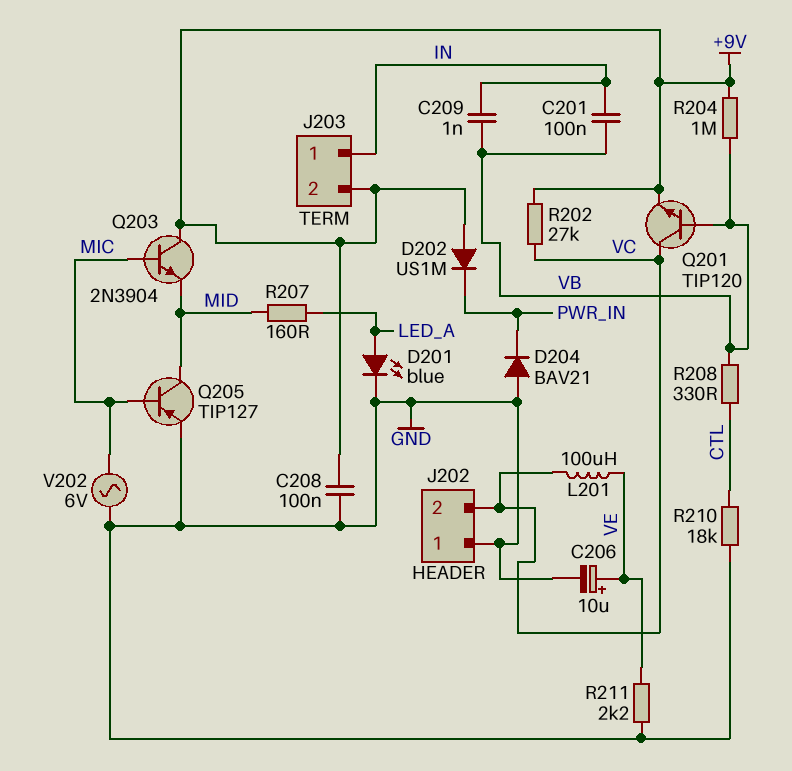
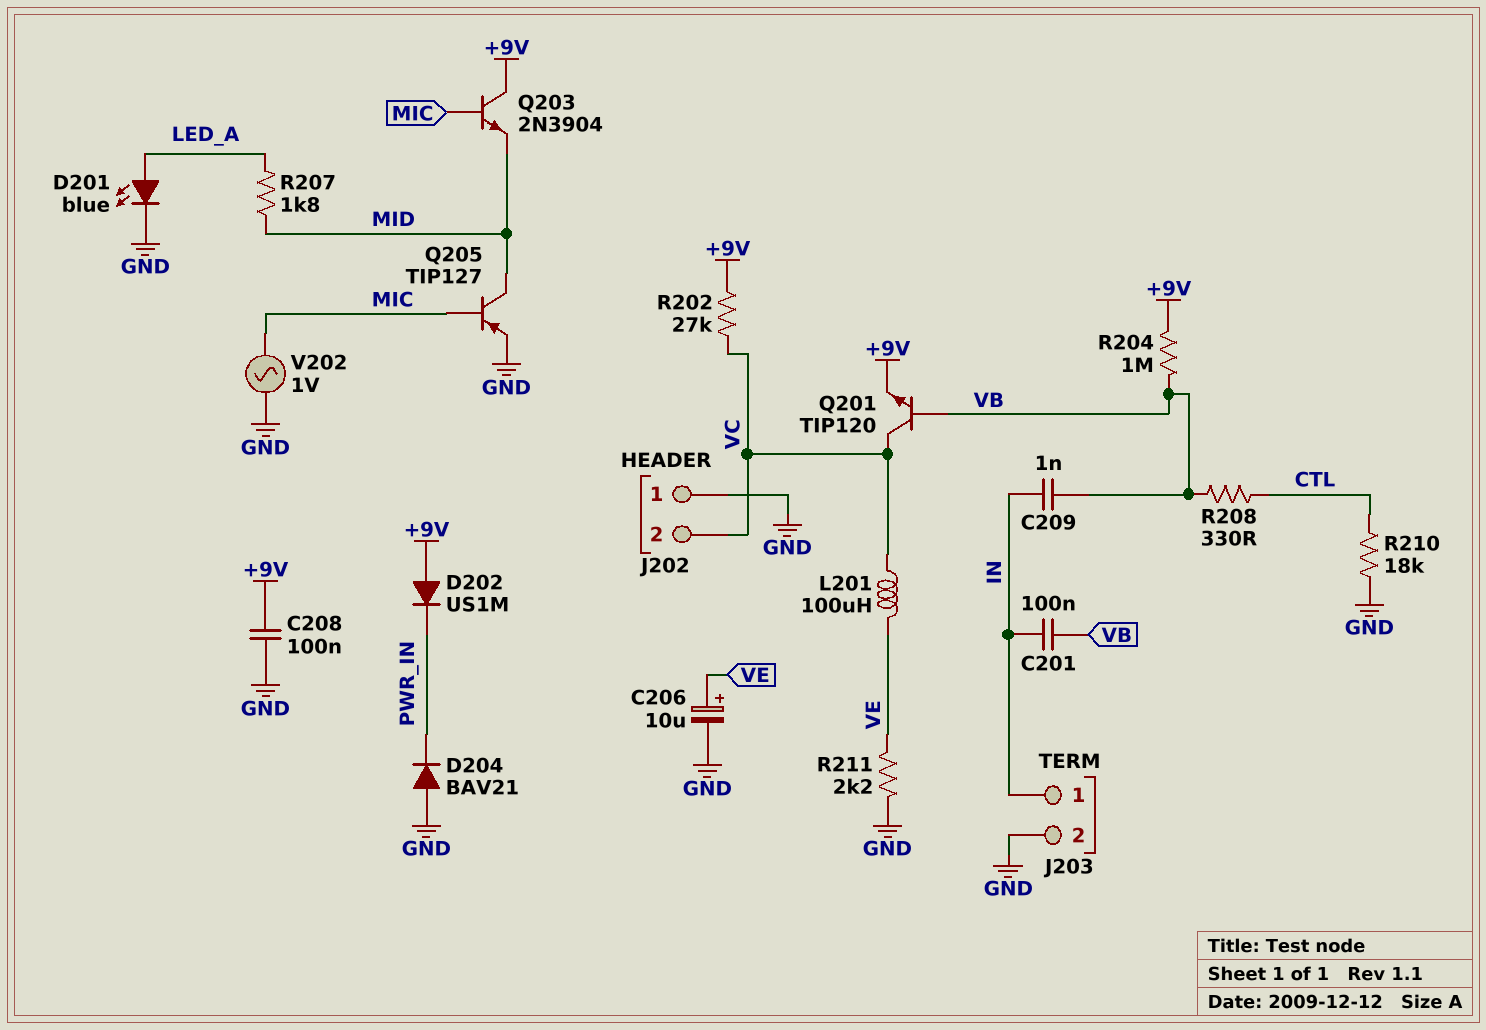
J203 pin 2: +9V -> GND
R207: 160 (LED_A, MID) -> 1.8k (LED_A, MID)
V202: AC 6V (GND, MIC) -> AC 1V (GND, MIC)

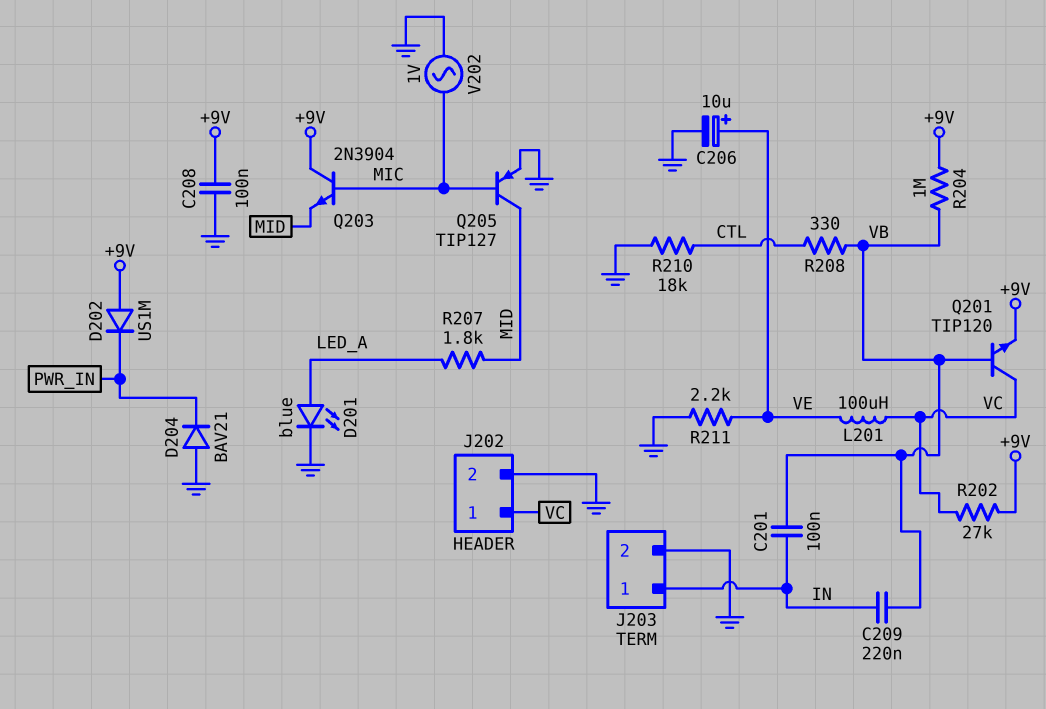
C209: 1nF (IN, VB) -> 220nF (IN, VB)
J202 pin 1: GND -> VC
J202 pin 2: VC -> GND

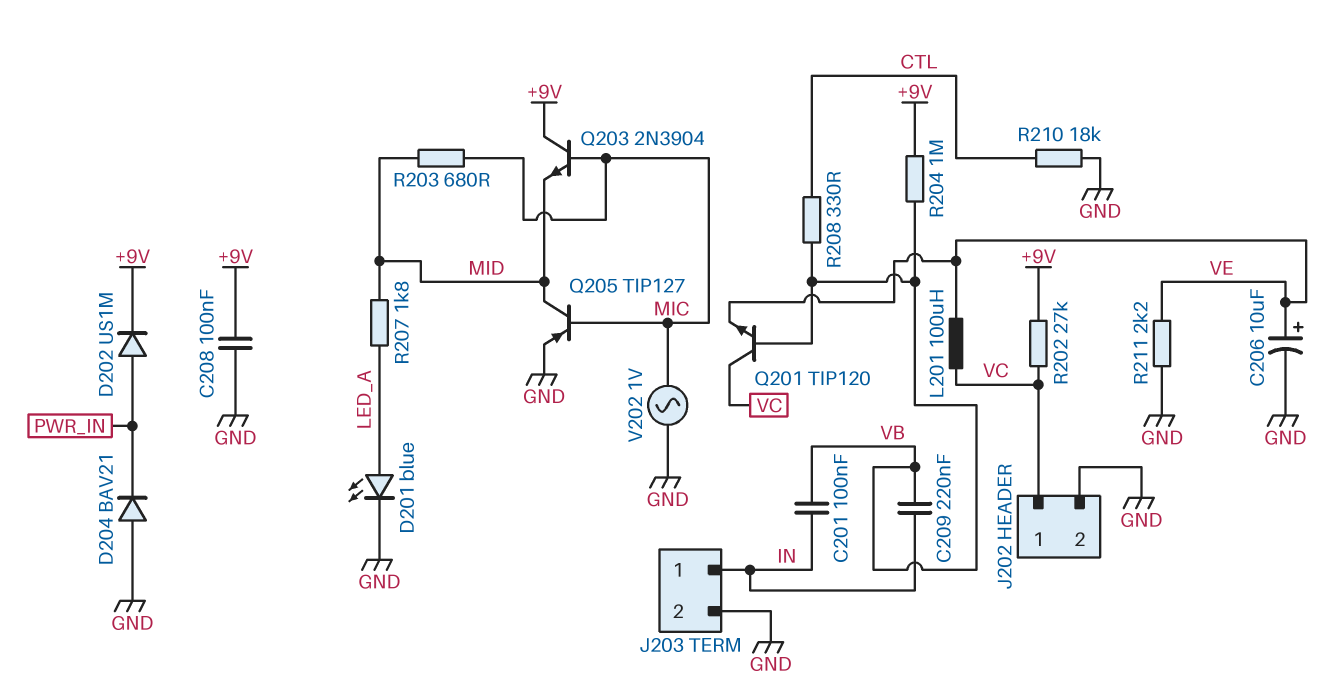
D202: diode US1M (A +9V, K PWR_IN) -> diode US1M (A PWR_IN, K +9V)
Q201: NPN TIP120 (B VB, C VC, E +9V) -> NPN TIP120 (B VB, C VC, E VE)
R203: none -> 680 (MIC, MID)

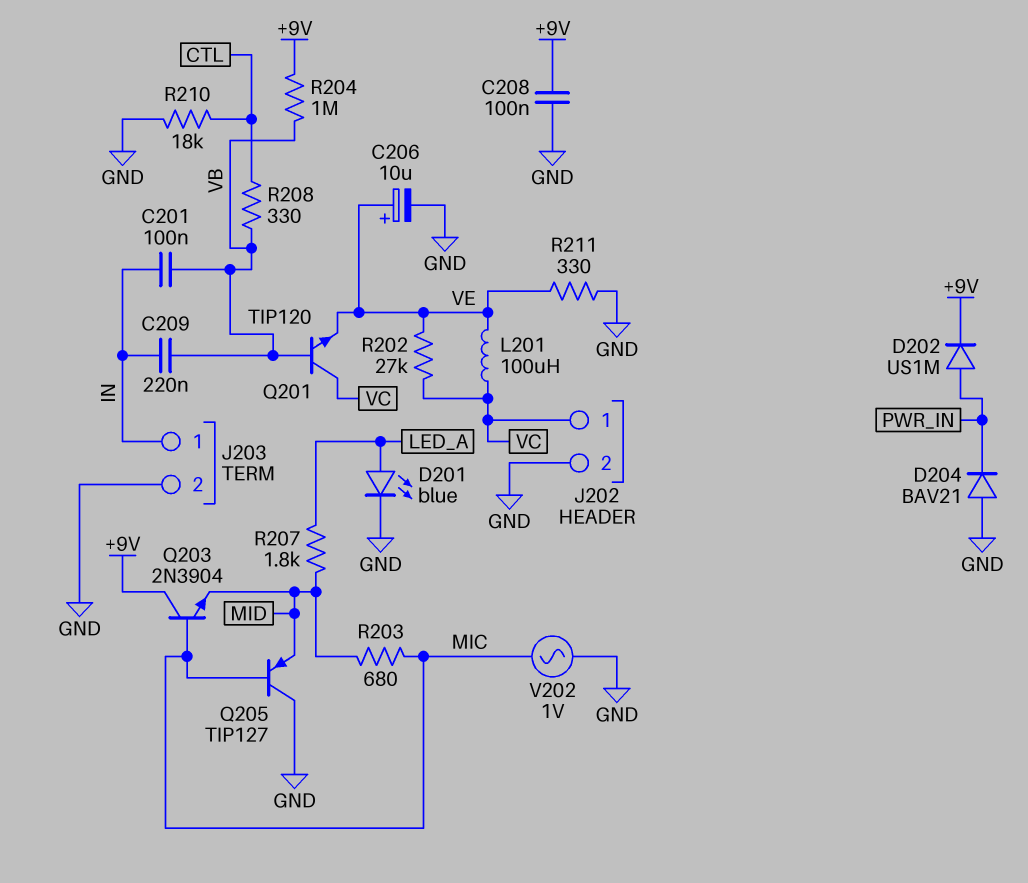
Q205: PNP TIP127 (B MIC, C MID, E GND) -> PNP TIP127 (B MIC, C GND, E MID)
R202: 27k (+9V, VC) -> 27k (VC, VE)
R211: 2.2k (GND, VE) -> 330 (GND, VE)

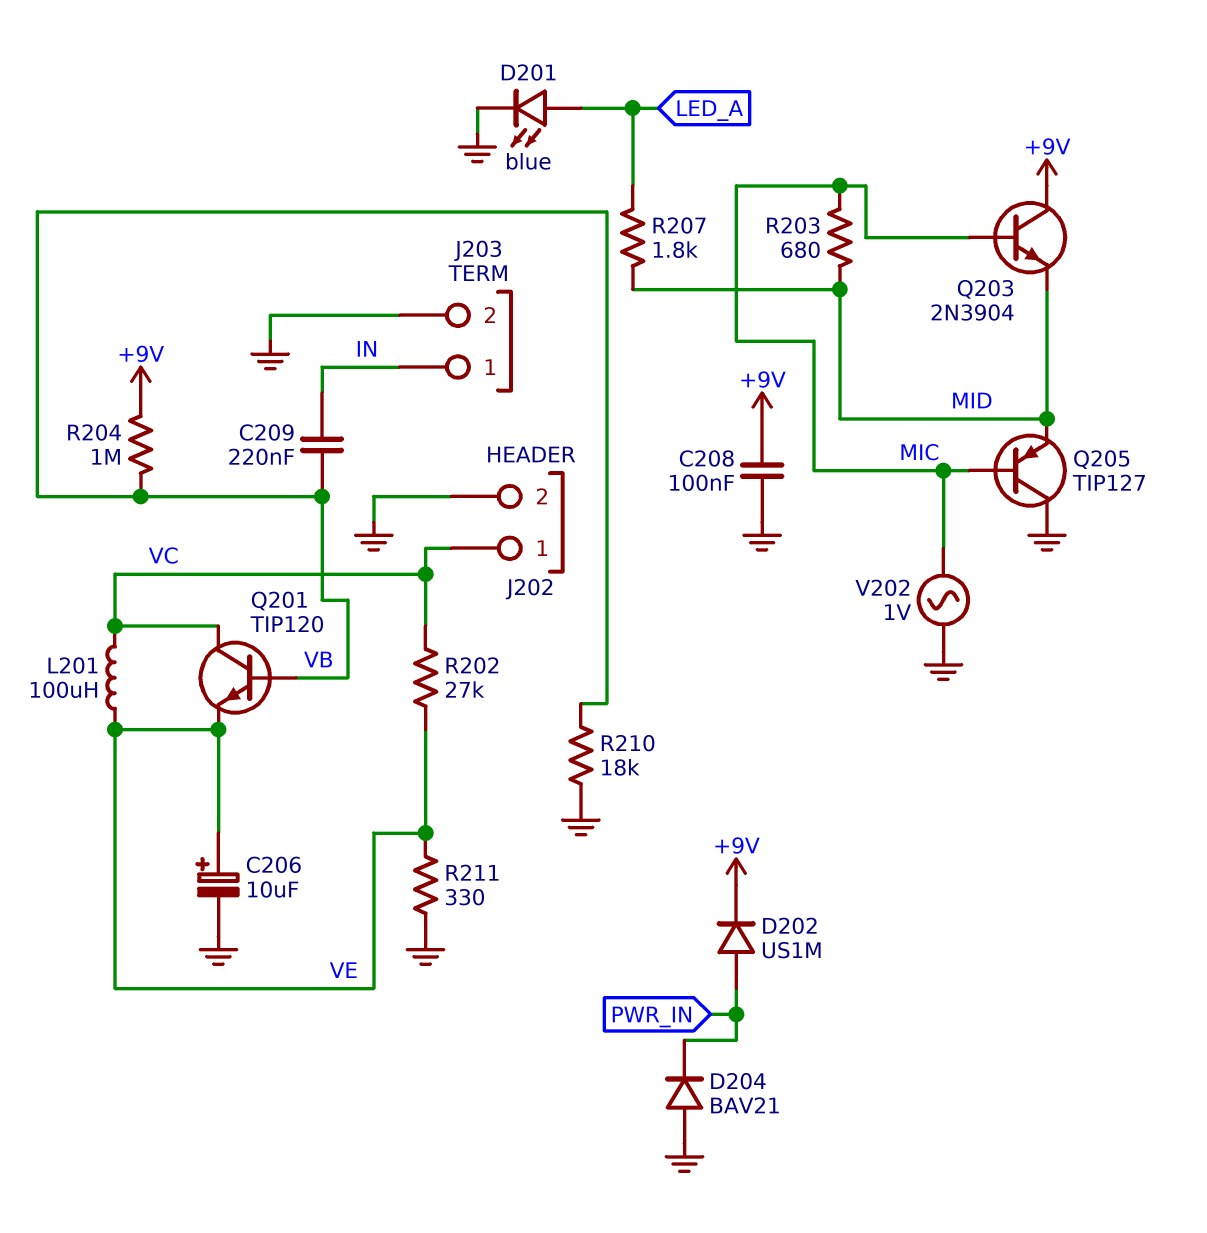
C201: 100nF (IN, VB) -> none
R208: 330 (CTL, VB) -> none
R210: 18k (CTL, GND) -> 18k (GND, VB)

